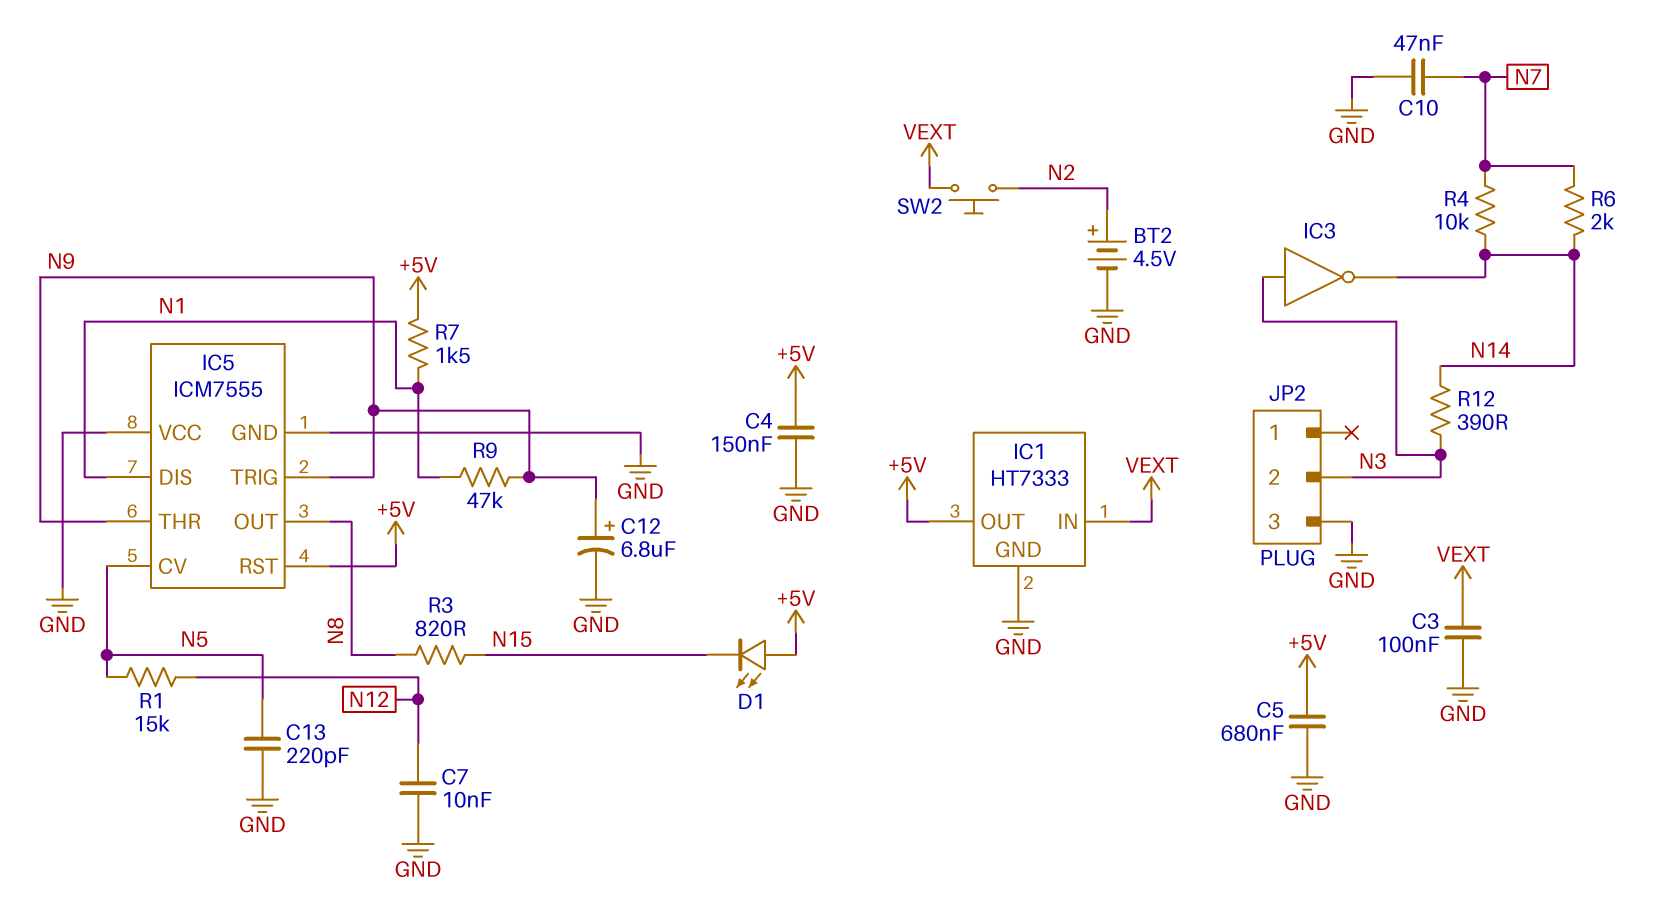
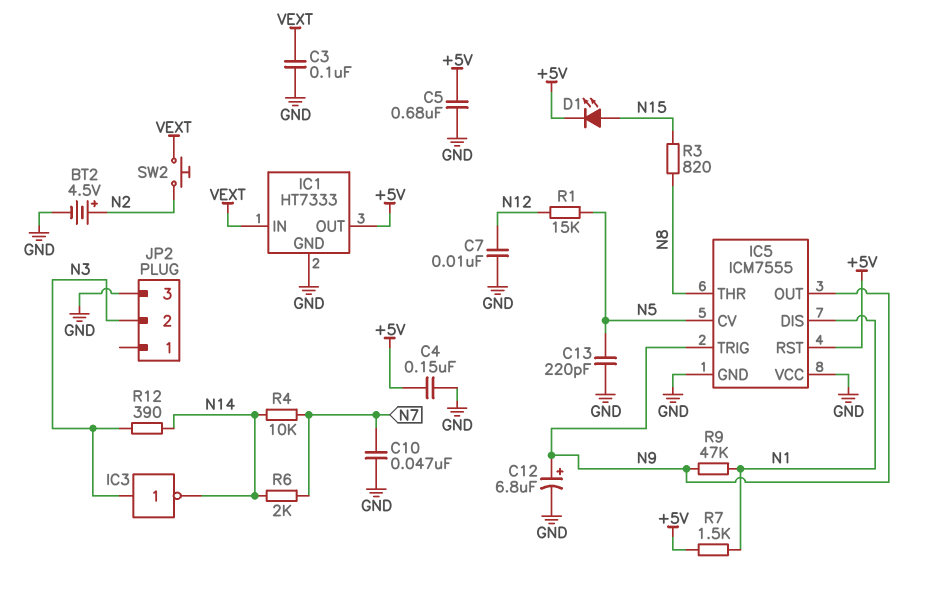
D1: LED (A +5V, K N15) -> LED (A N15, K +5V)
IC5 pin OUT: N8 -> N9
IC5 pin THR: N9 -> N8

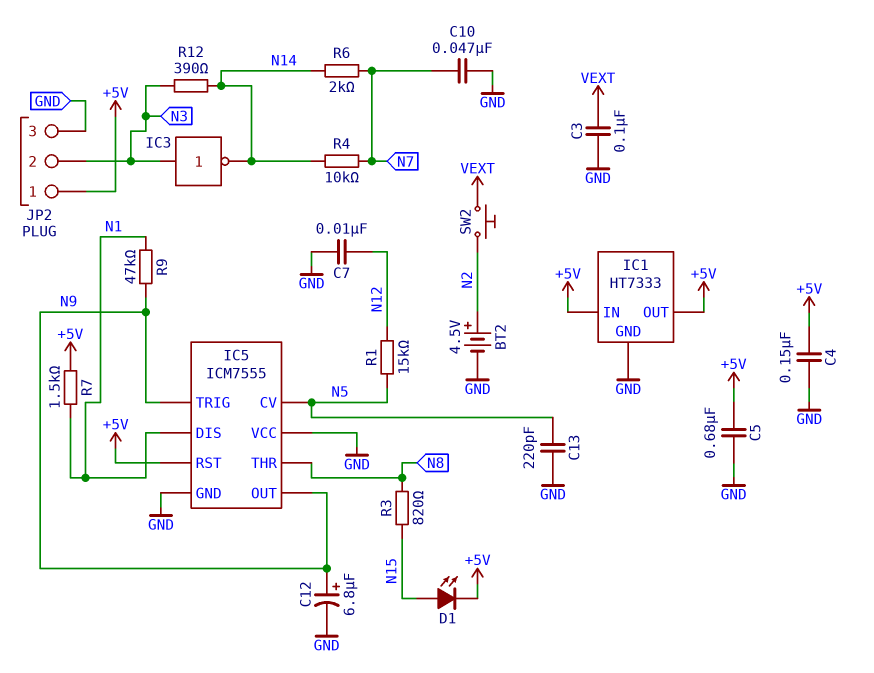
IC1 pin IN: VEXT -> +5V
JP2 pin 1: none -> +5V

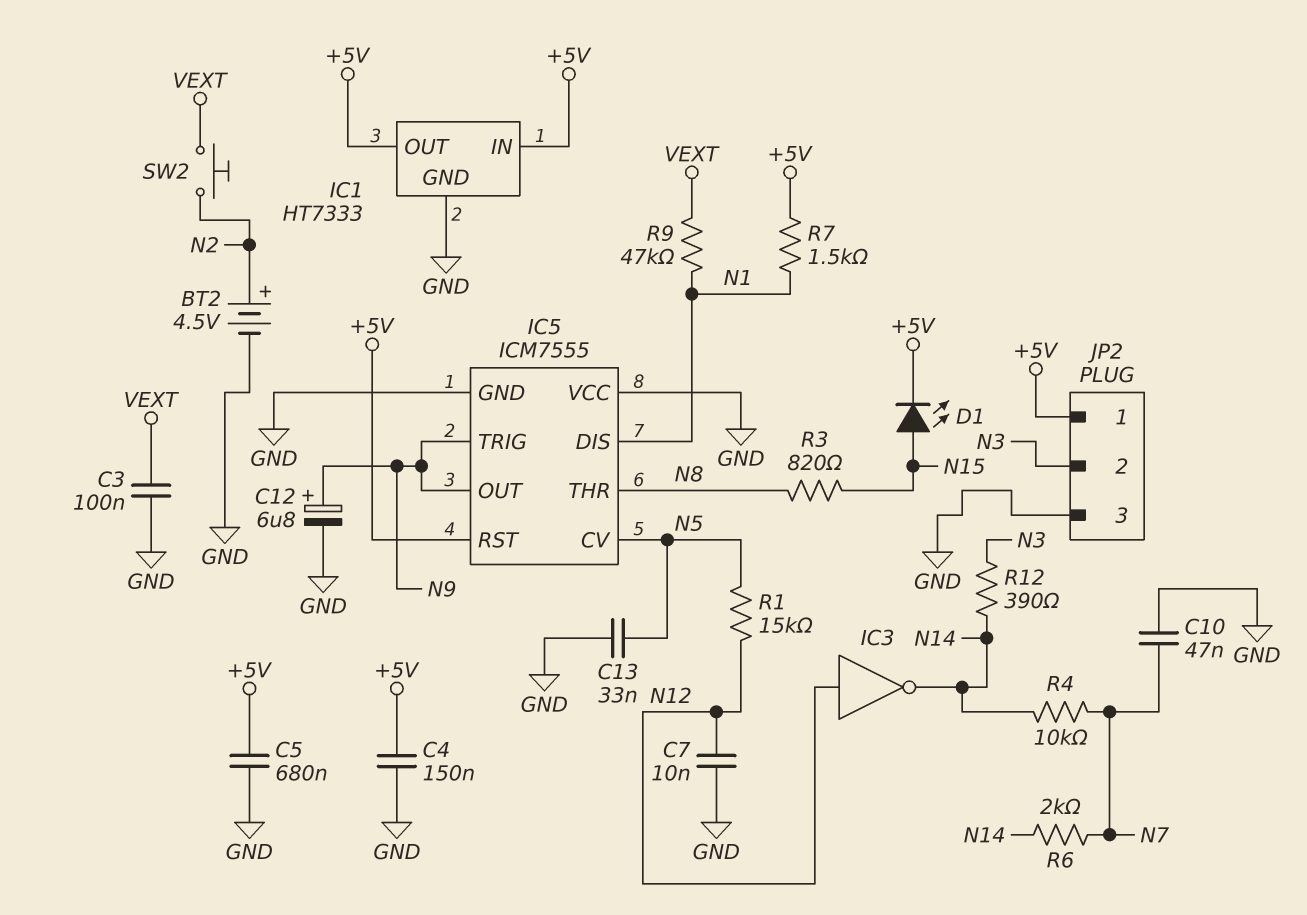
C13: 220pF (GND, N5) -> 33nF (GND, N5)
IC3: NOT (in N3, out N14) -> NOT (in N12, out N14)
R9: 47k (N1, N9) -> 47k (N1, VEXT)

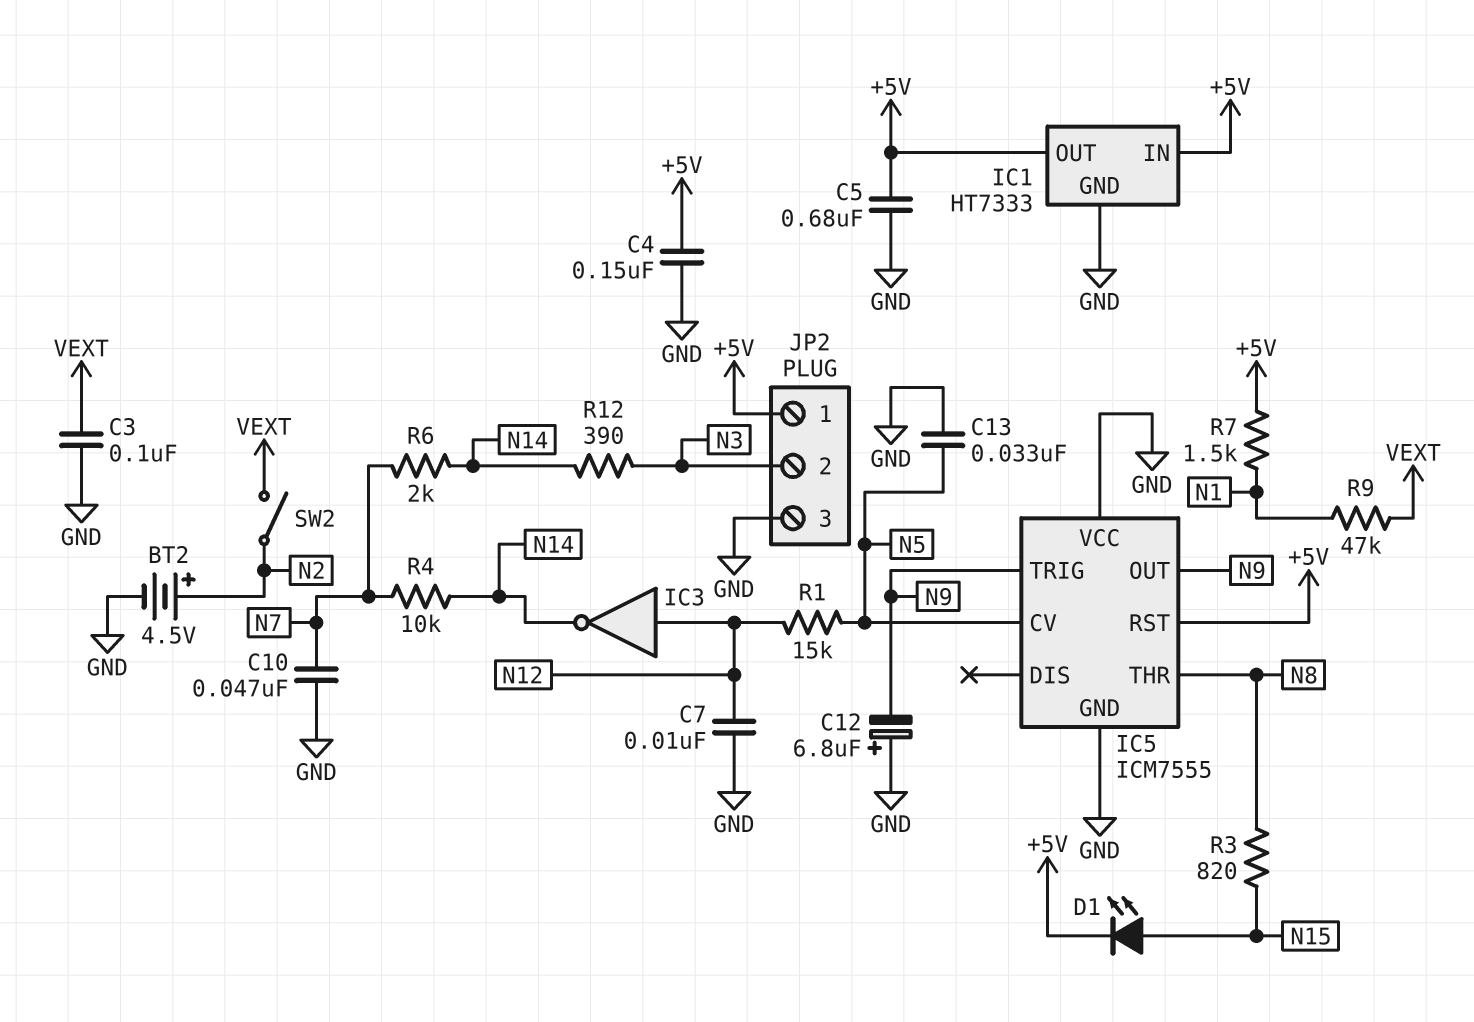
C12: 6.8uF (plus N9, minus GND) -> 6.8uF (plus GND, minus N9)
IC5 pin DIS: N1 -> none
SW2: button (N2, VEXT) -> switch (N2, VEXT)

